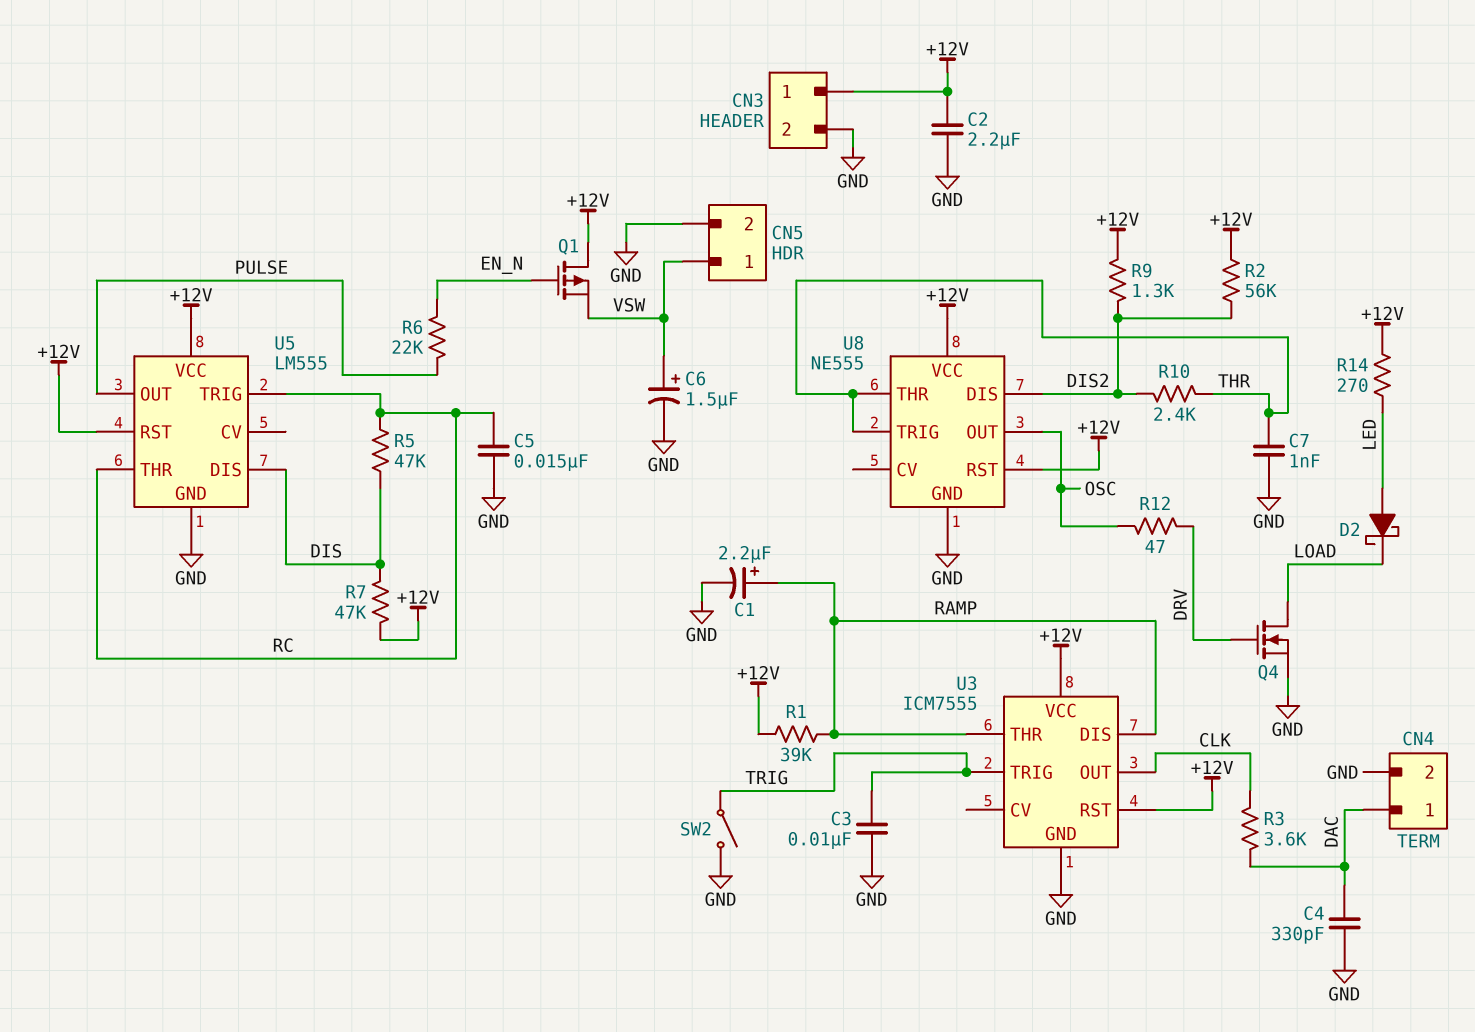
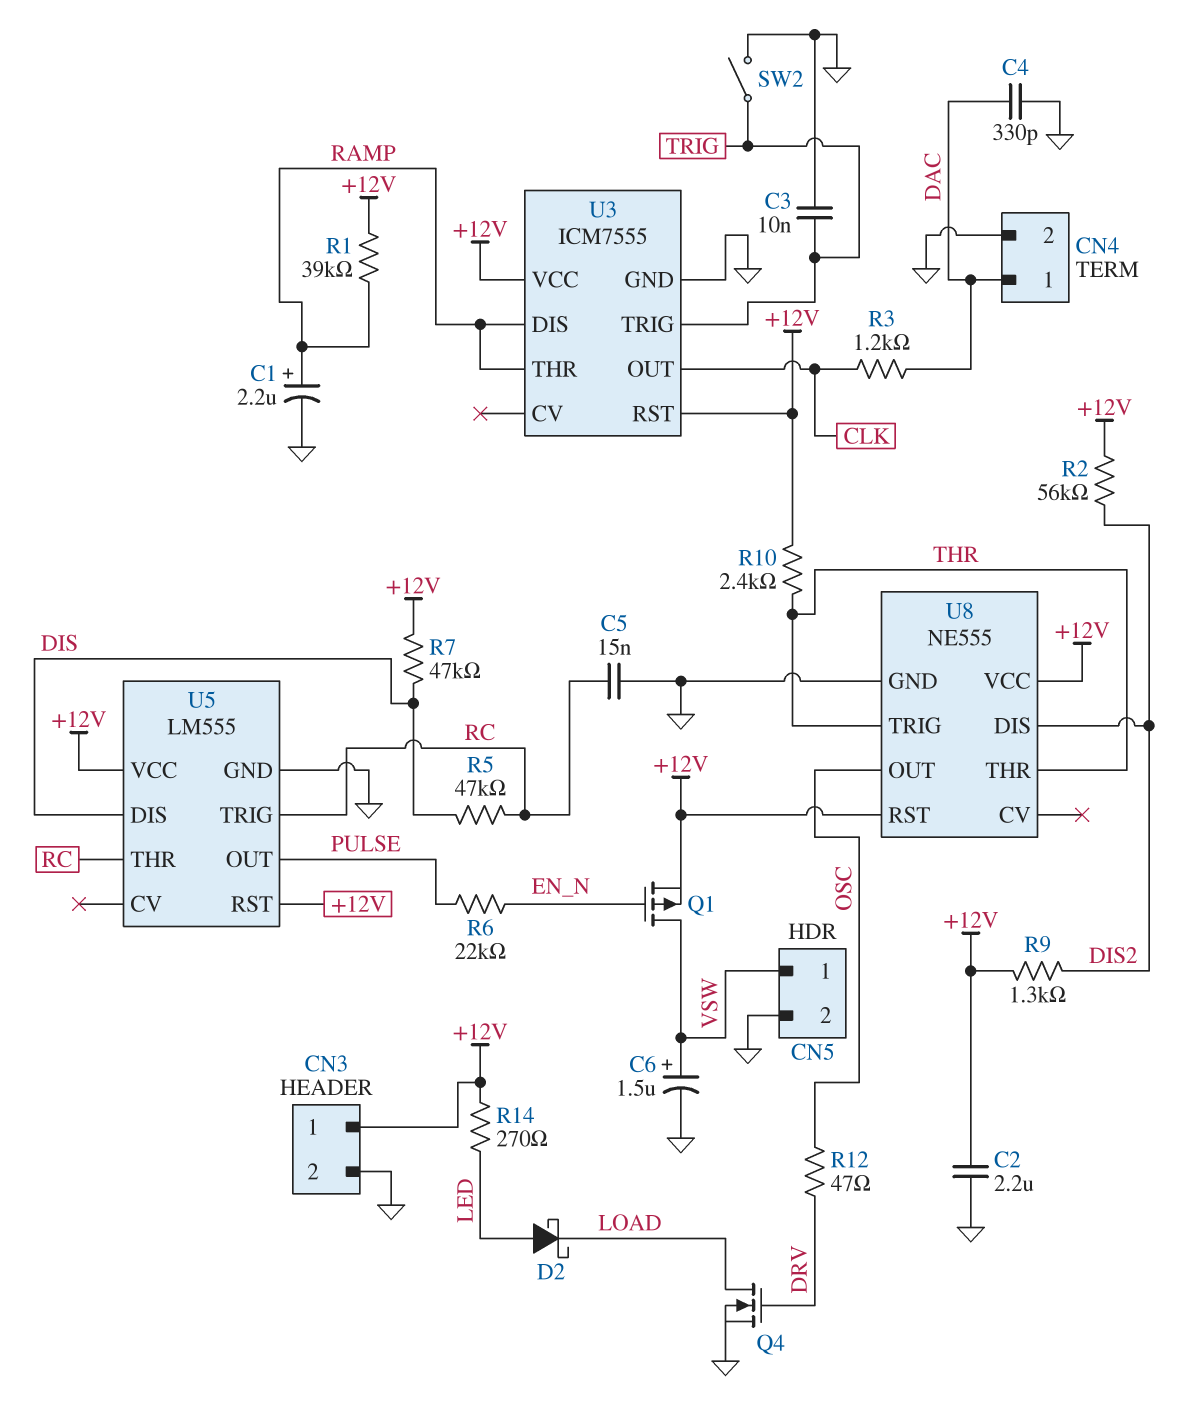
C7: 1nF (GND, THR) -> none
Q1: PMOS (G EN_N, D +12V, S VSW) -> PMOS (G EN_N, D VSW, S +12V)
R3: 3.6k (CLK, DAC) -> 1.2k (CLK, DAC)
R10: 2.4k (DIS2, THR) -> 2.4k (+12V, THR)

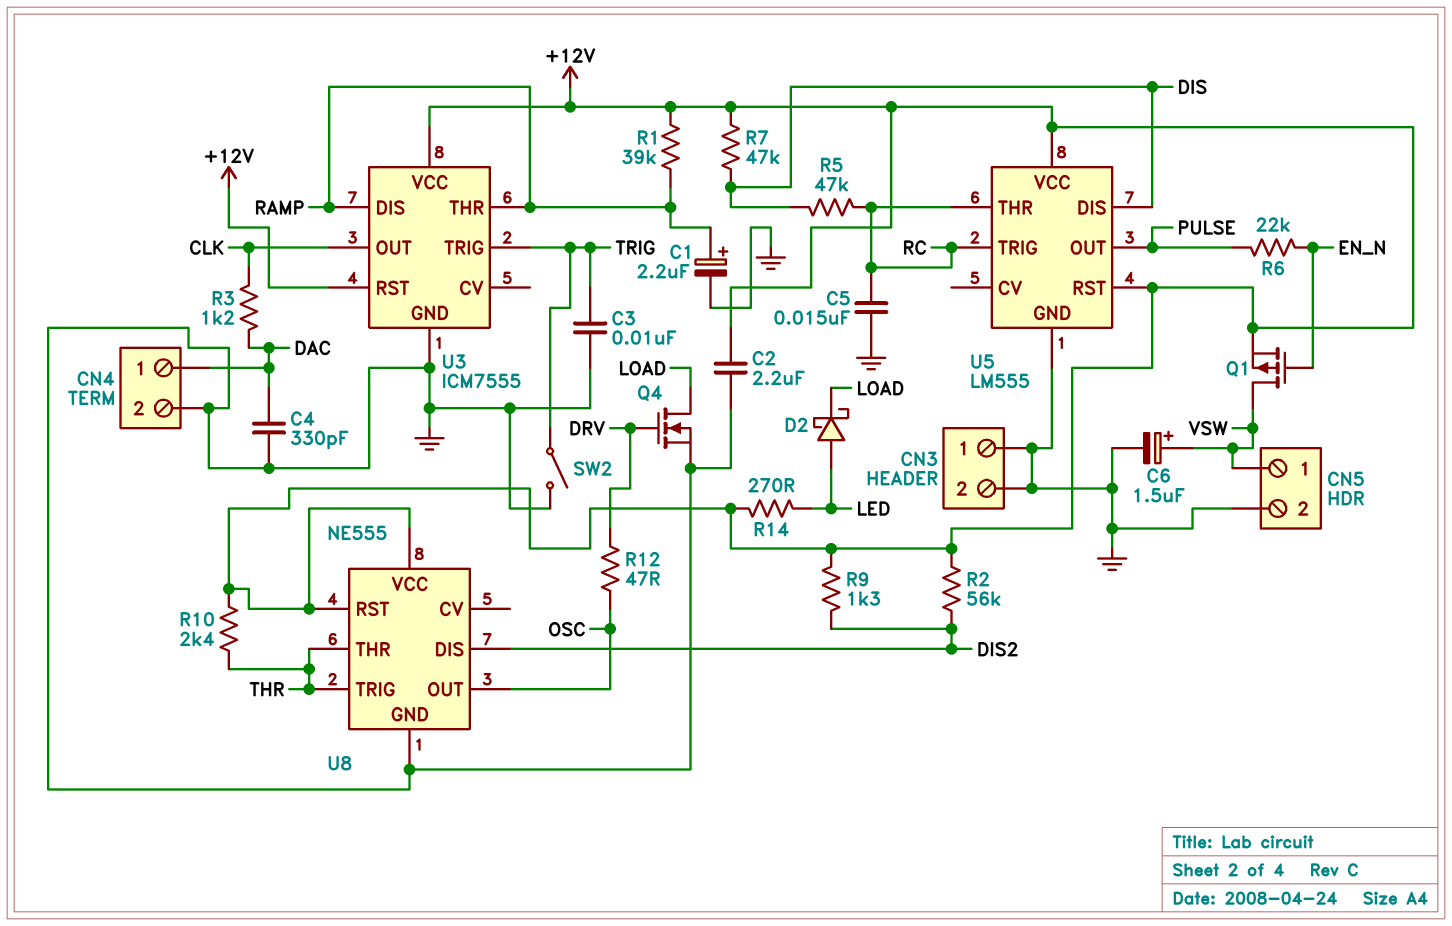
CN3 pin 1: +12V -> GND

